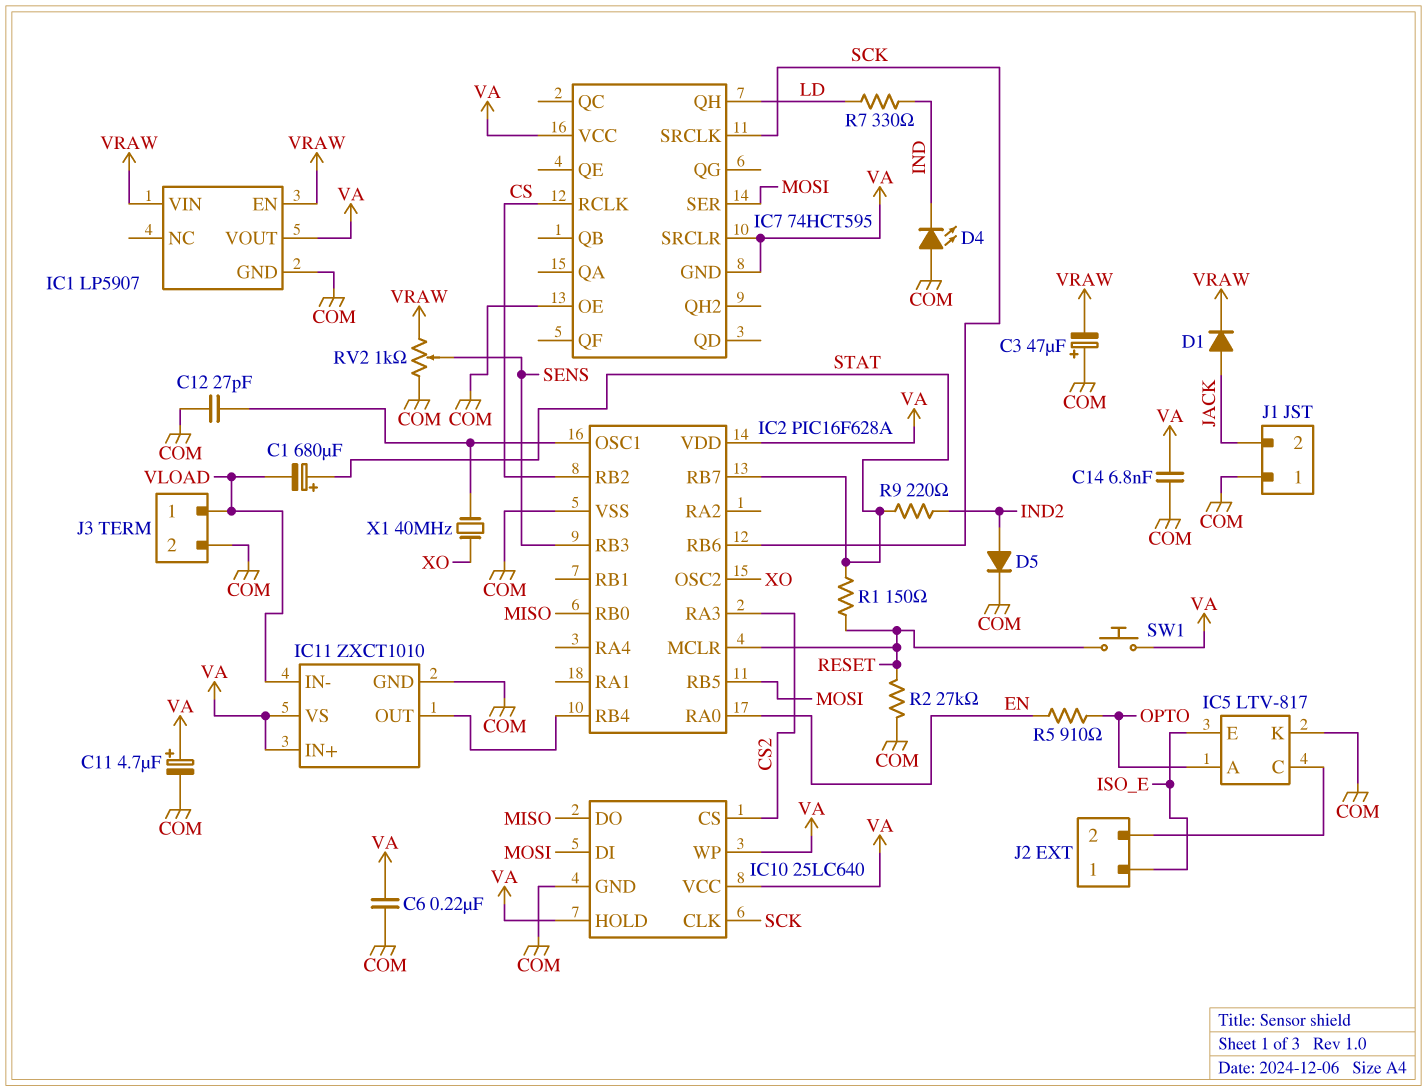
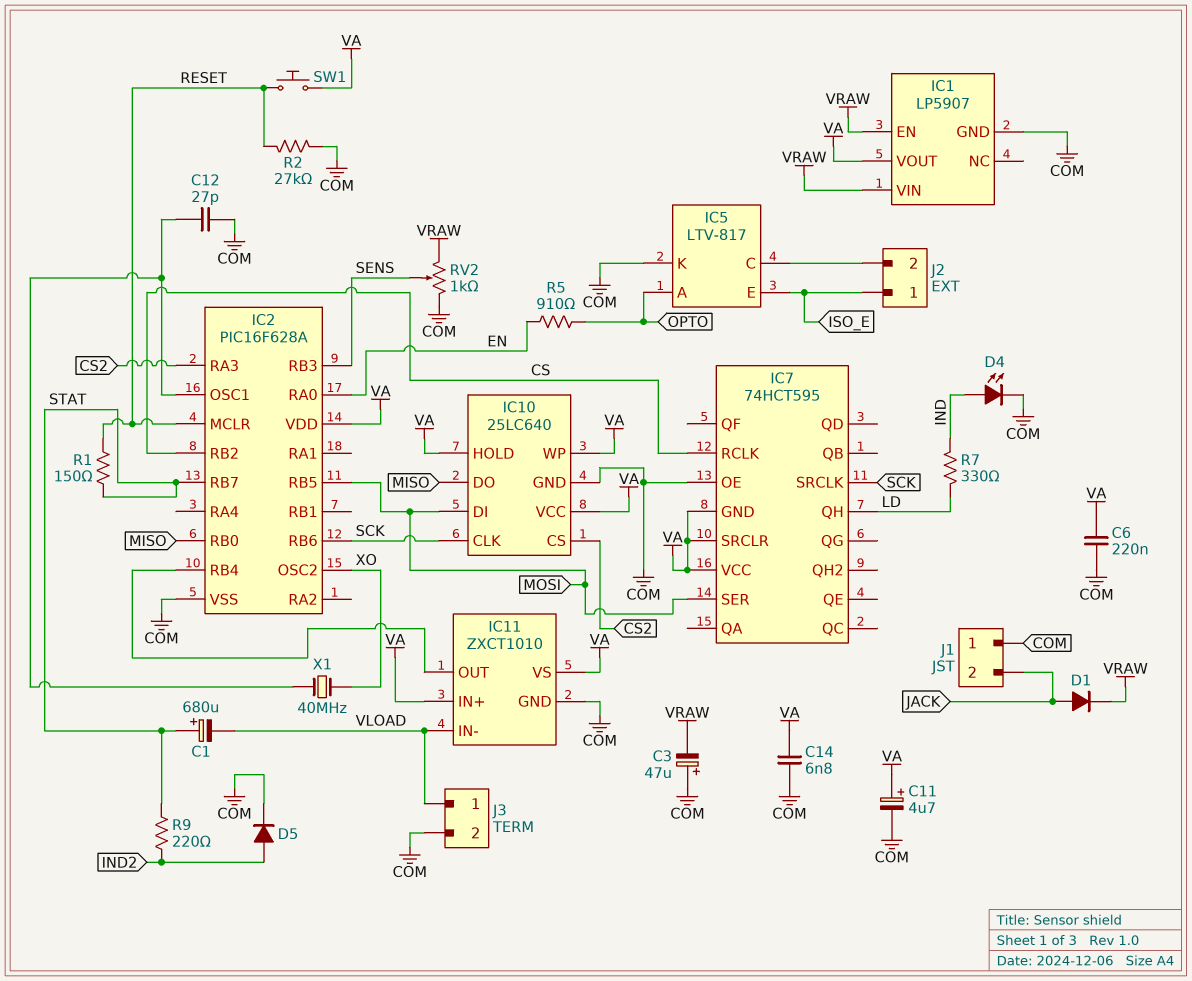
D4: LED (A COM, K IND) -> LED (A IND, K COM)

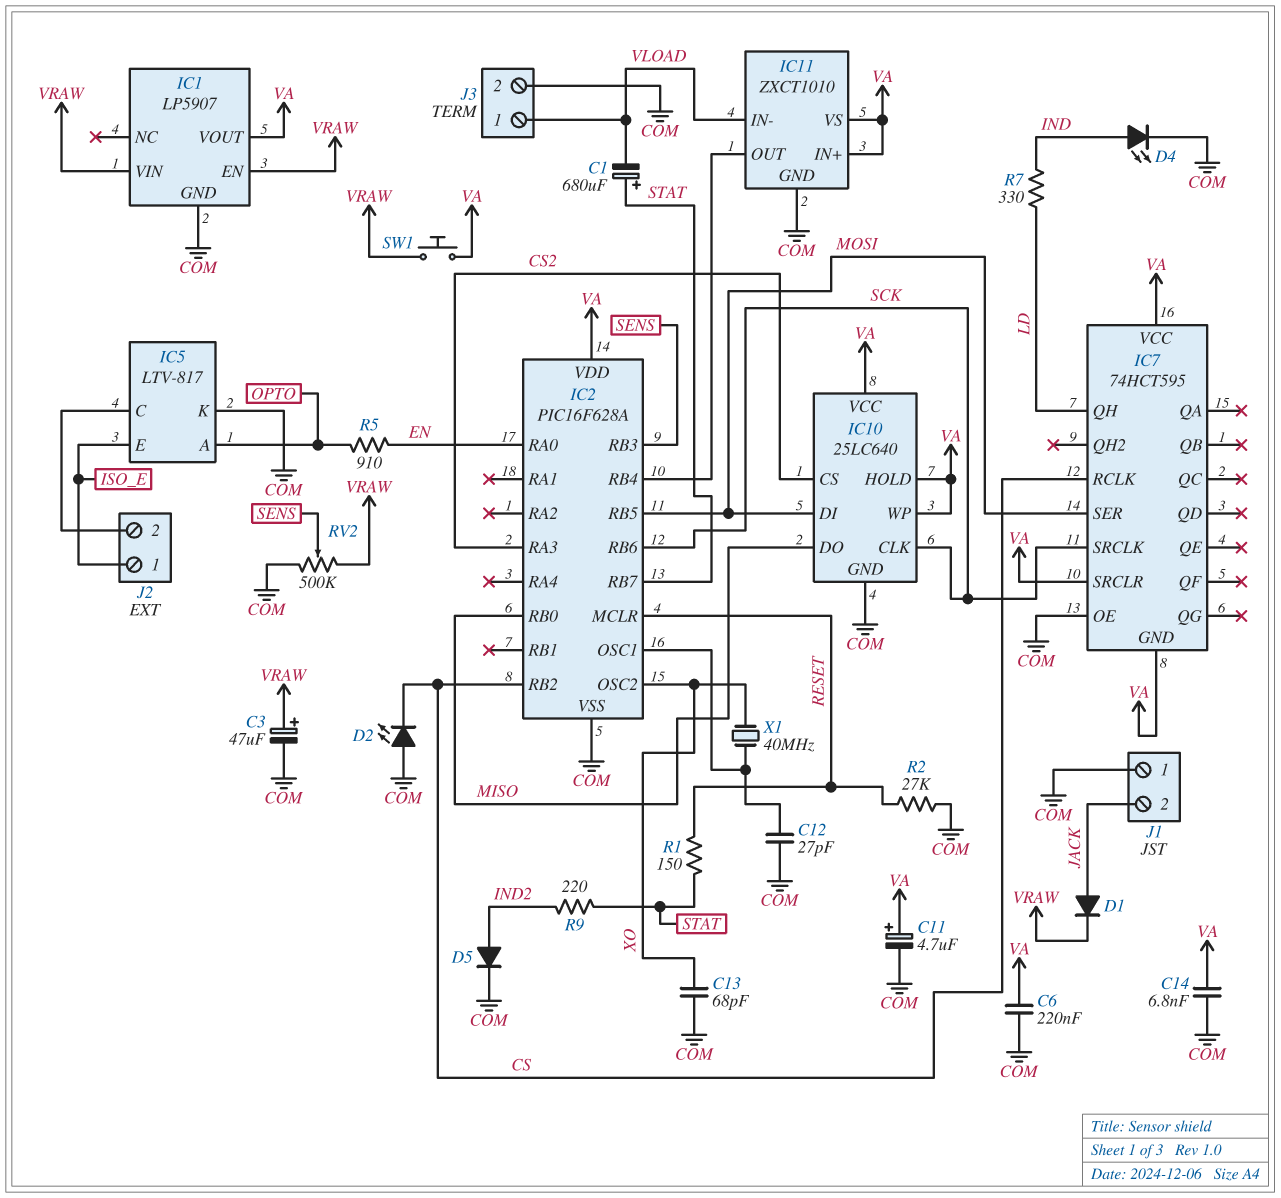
C3: 47uF (plus COM, minus VRAW) -> 47uF (plus VRAW, minus COM)
C13: none -> 68pF (COM, XO)
D2: none -> LED (A COM, K CS)
RV2: 1k (COM, VRAW, wiper SENS) -> 500k (COM, VRAW, wiper SENS)
SW1: button (RESET, VA) -> button (VA, VRAW)

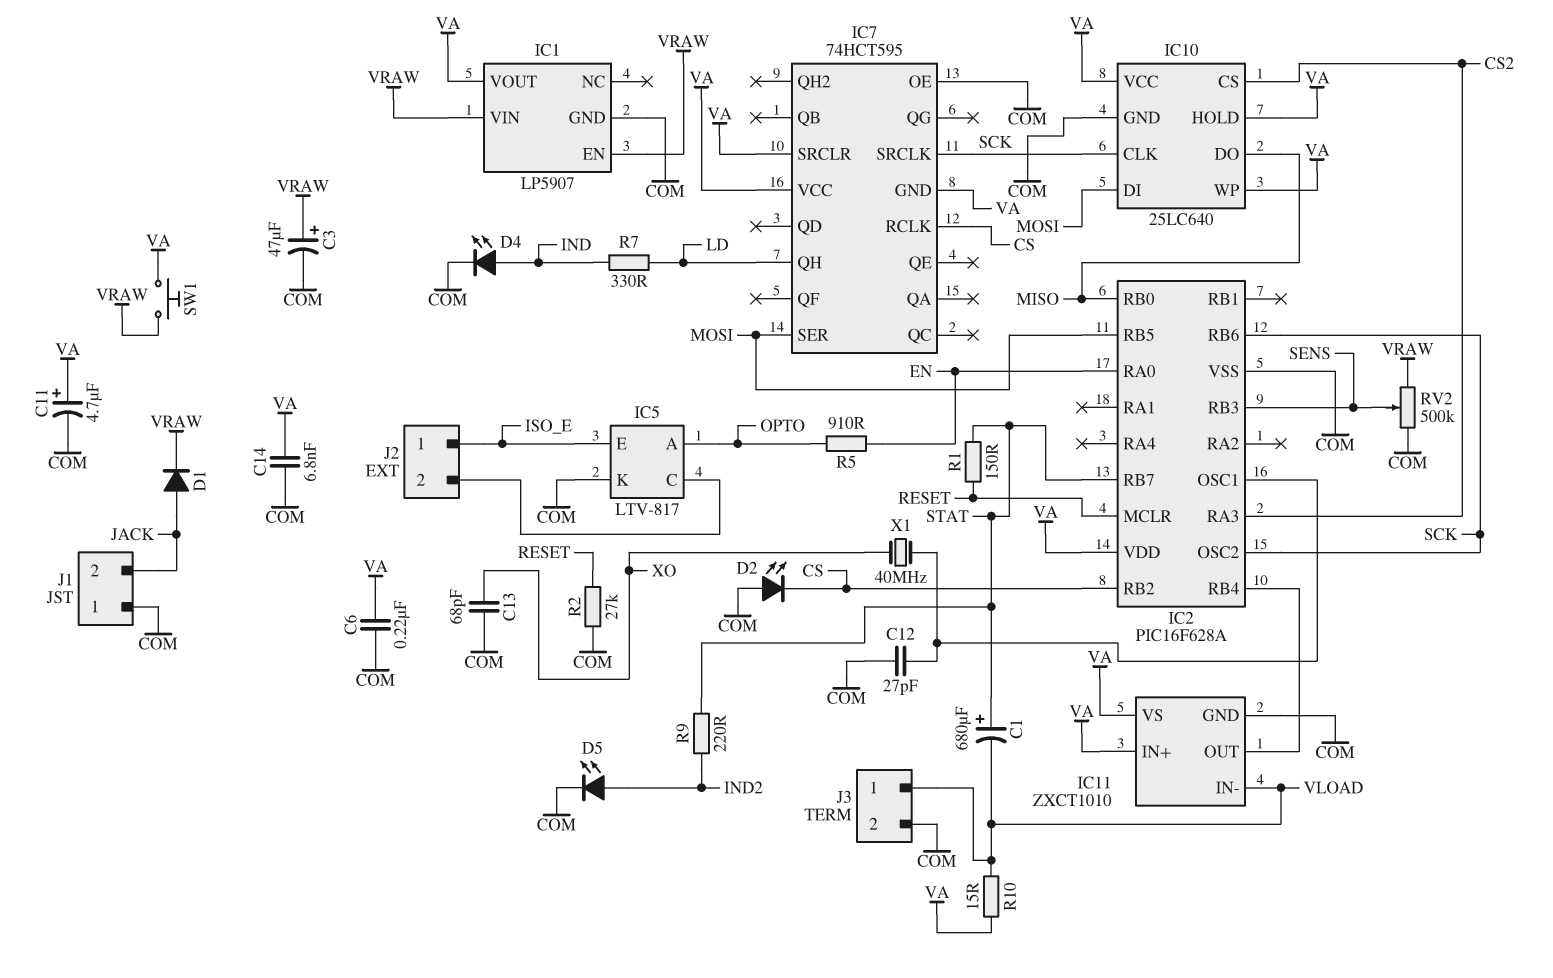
D5: diode (A IND2, K COM) -> LED (A IND2, K COM)
IC2 pin OSC2: XO -> SCK
R10: none -> 15 (VA, VLOAD)

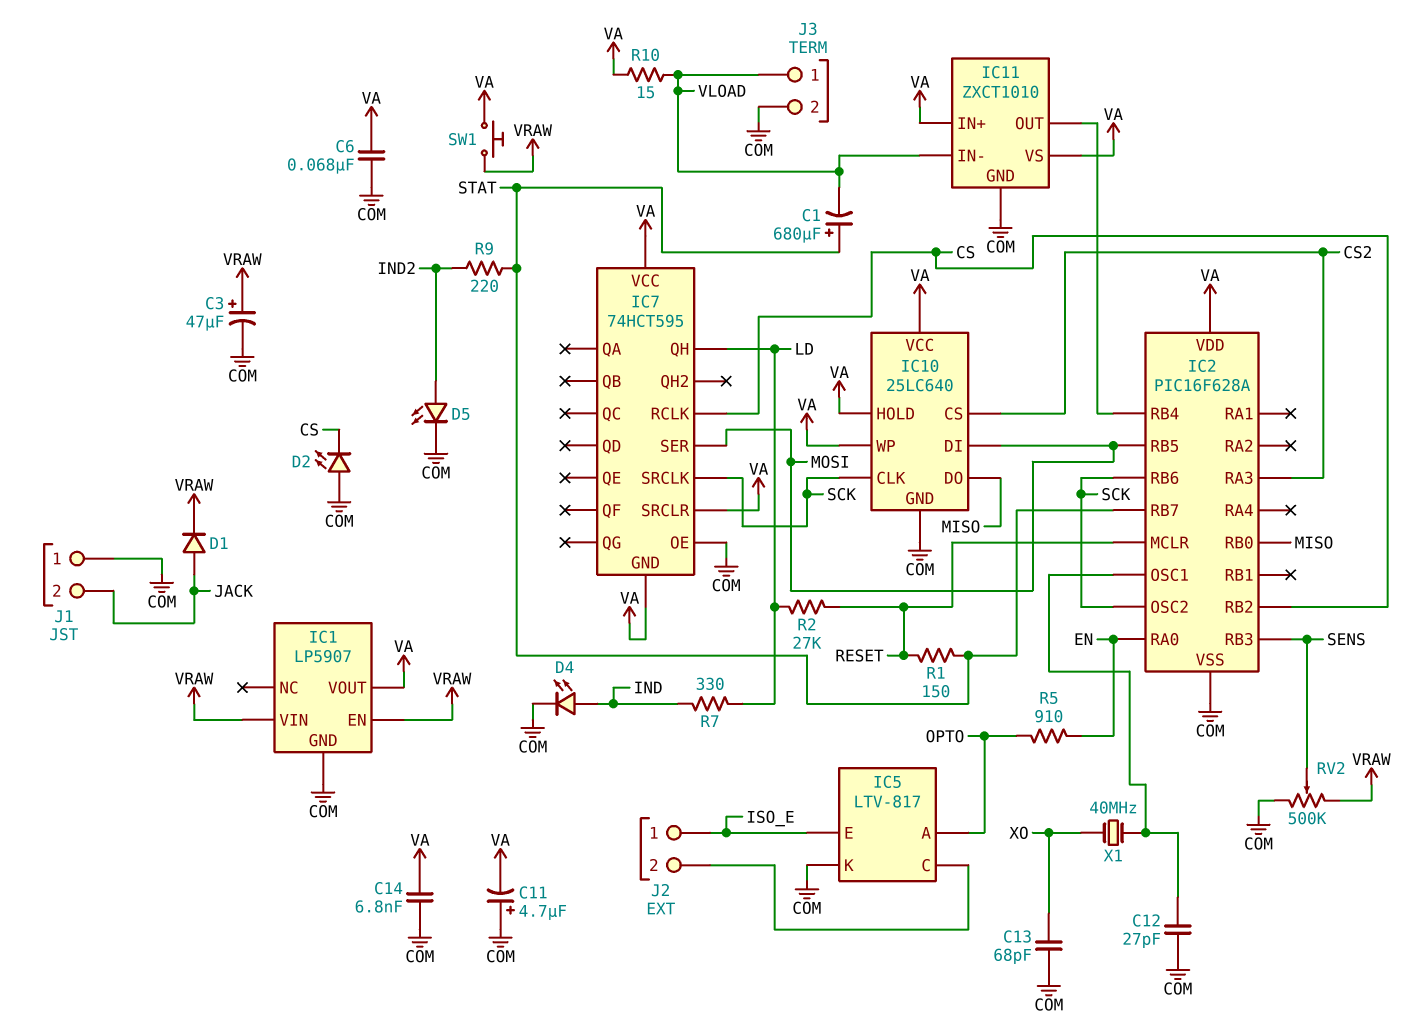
C6: 220nF (COM, VA) -> 68nF (COM, VA)
C11: 4.7uF (plus VA, minus COM) -> 4.7uF (plus COM, minus VA)
R2: 27k (COM, RESET) -> 27k (LD, RESET)

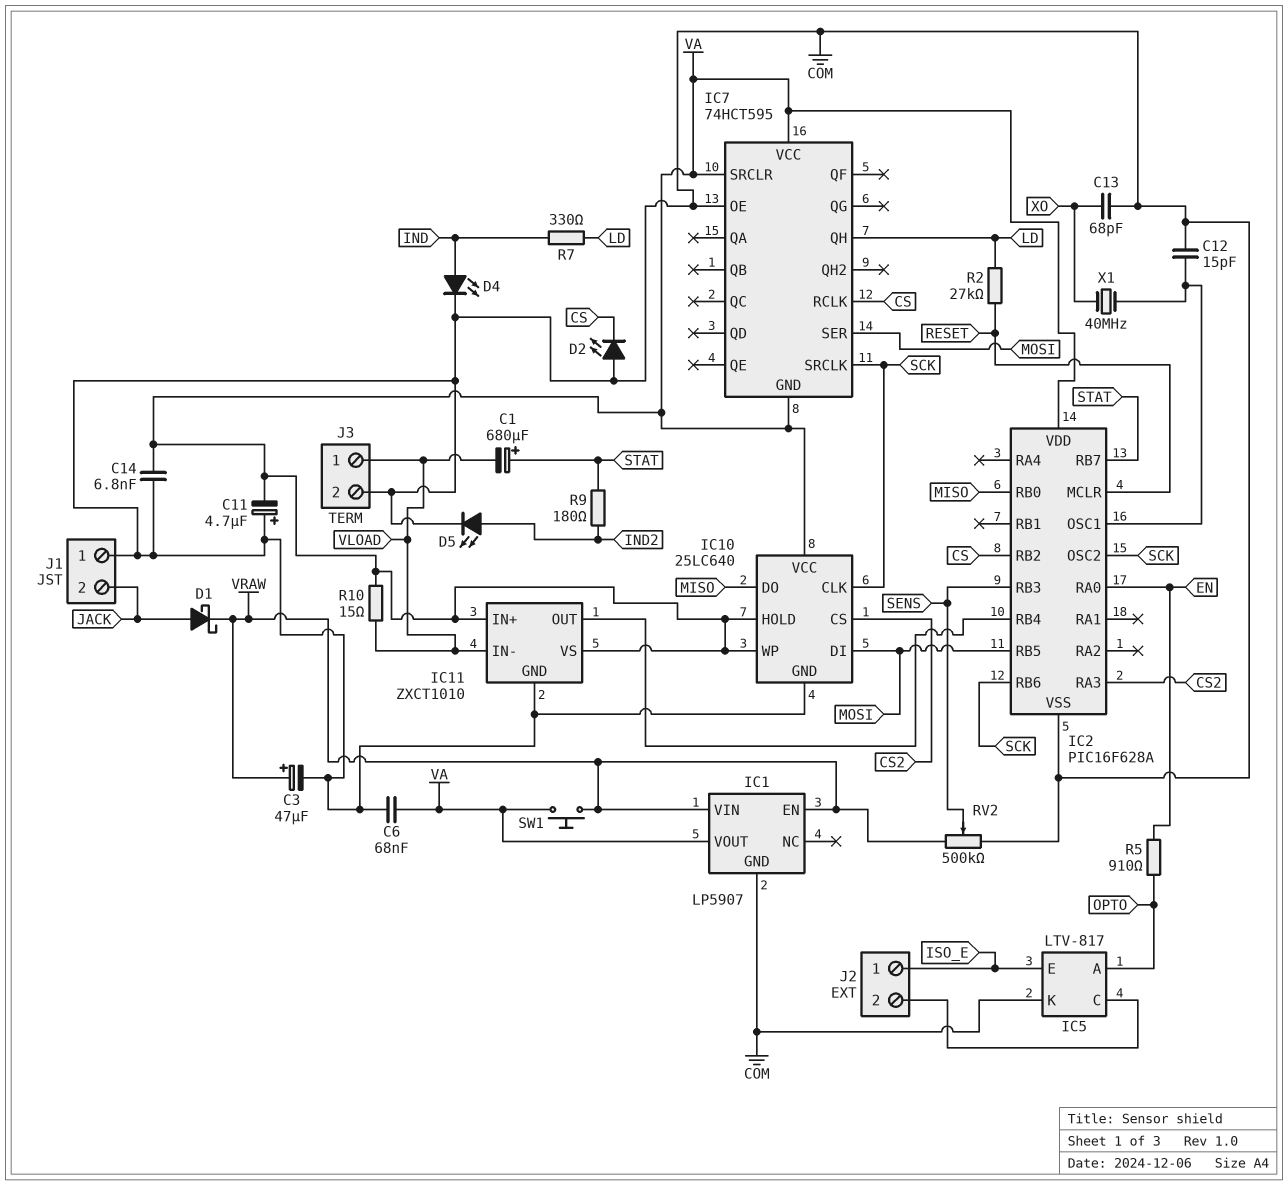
C12: 27pF (COM, IC2/OSC1) -> 15pF (COM, IC2/OSC1)
D1: diode (A JACK, K VRAW) -> schottky (A JACK, K VRAW)
R1: 150 (RESET, STAT) -> none
R9: 220 (IND2, STAT) -> 180 (IND2, STAT)

